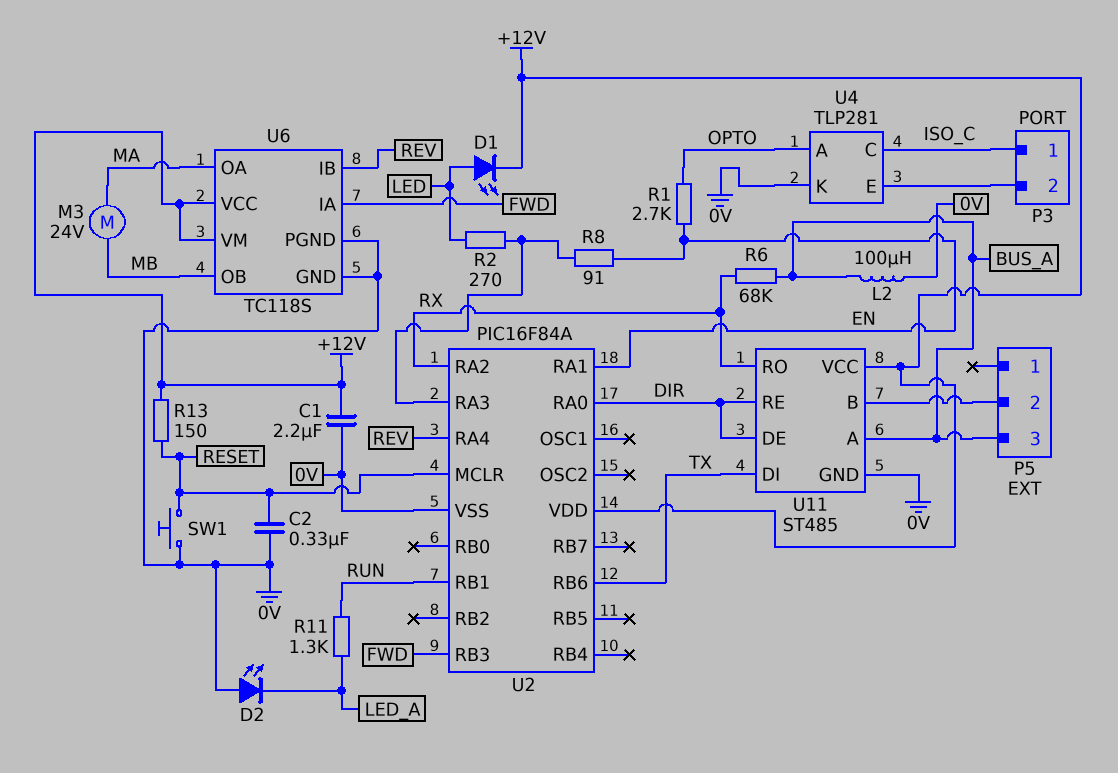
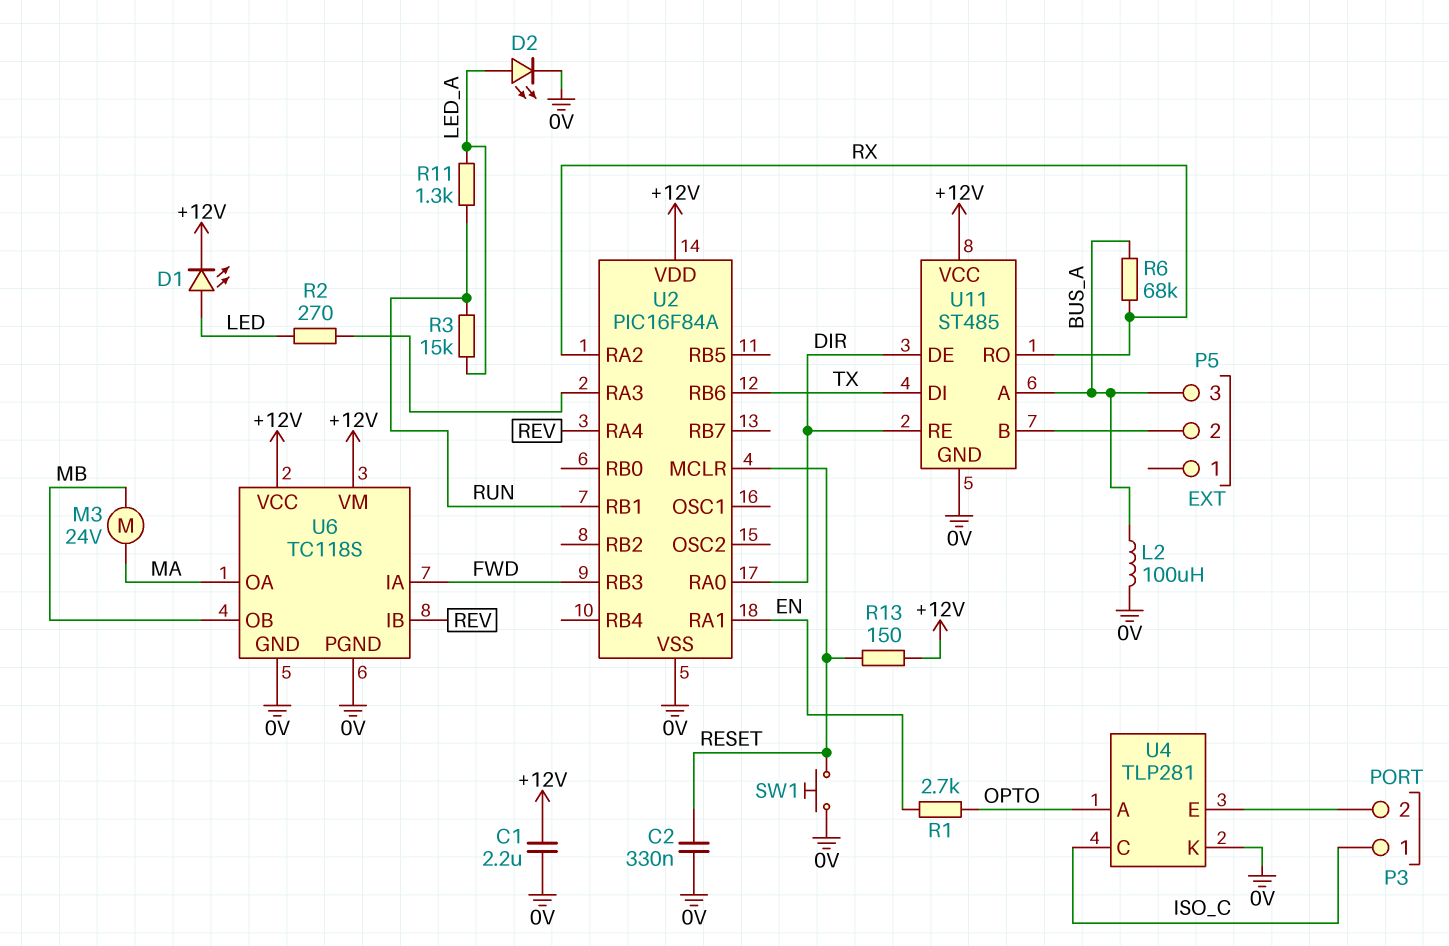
D2: LED (A 0V, K LED_A) -> LED (A LED_A, K 0V)
R3: none -> 15k (LED_A, RUN)
R8: 91 (EN, U2/RA3) -> none

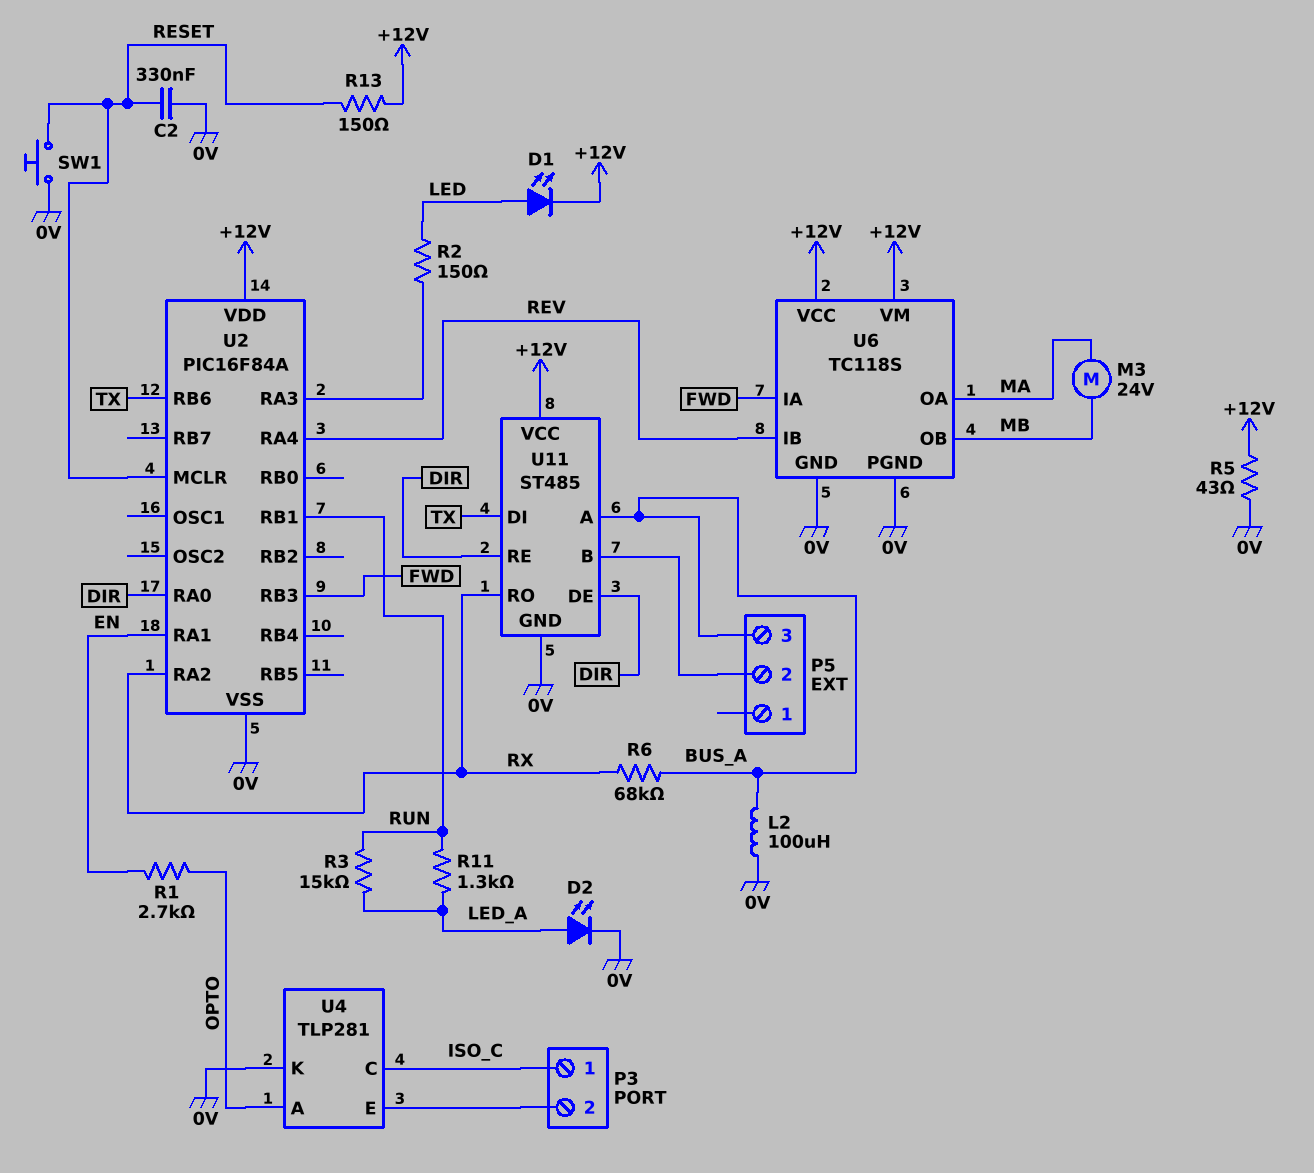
C1: 2.2uF (+12V, 0V) -> none
R2: 270 (LED, U2/RA3) -> 150 (LED, U2/RA3)
R5: none -> 43 (+12V, 0V)

